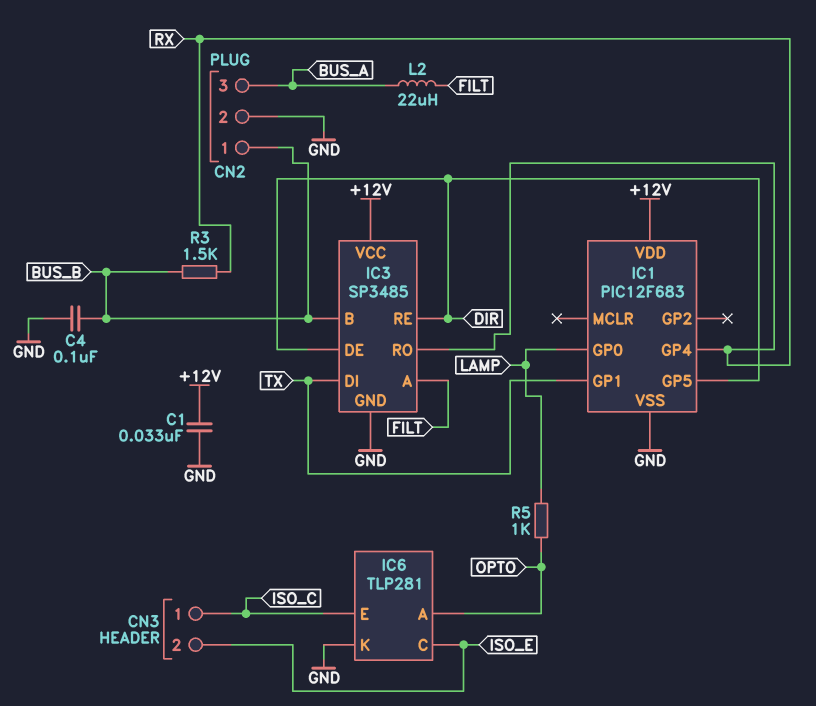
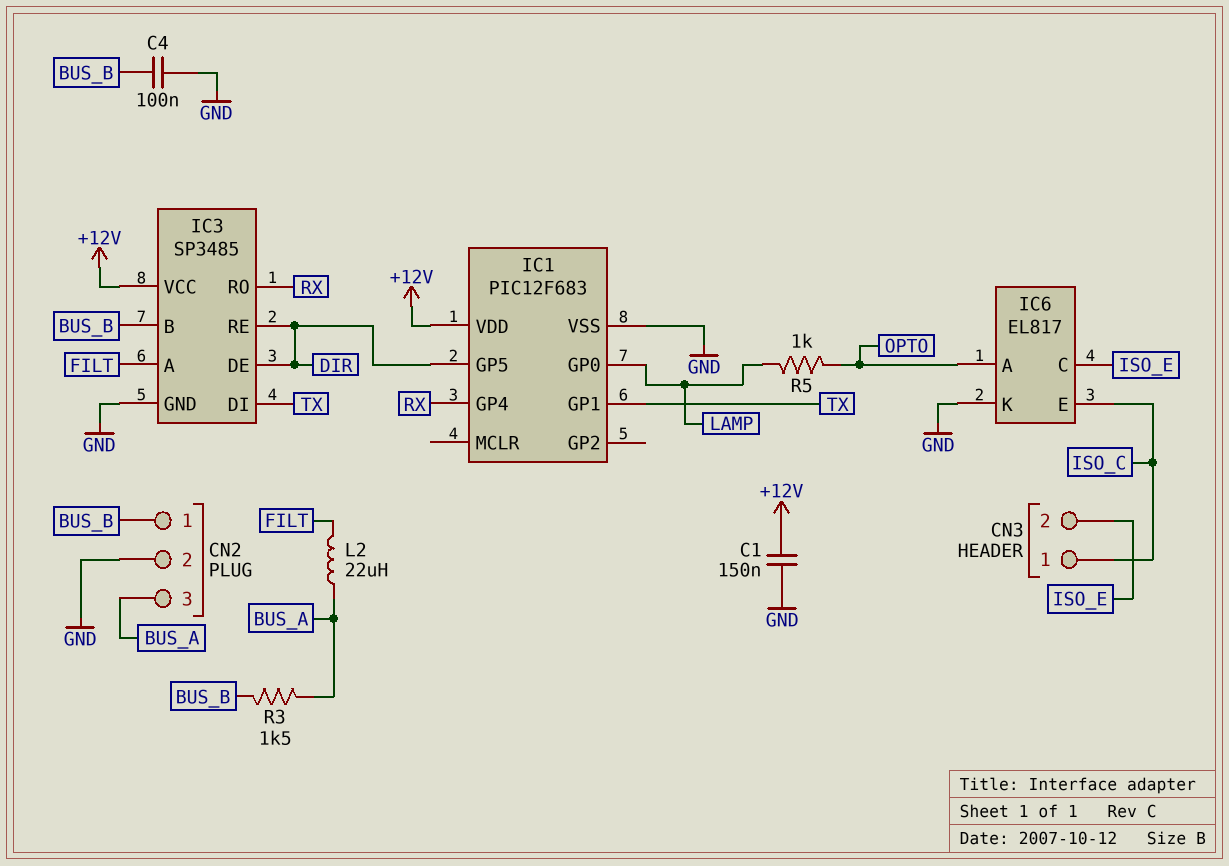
C1: 33nF (+12V, GND) -> 150nF (+12V, GND)
IC6: TLP281 -> EL817
R3: 1.5k (BUS_B, RX) -> 1.5k (BUS_A, BUS_B)

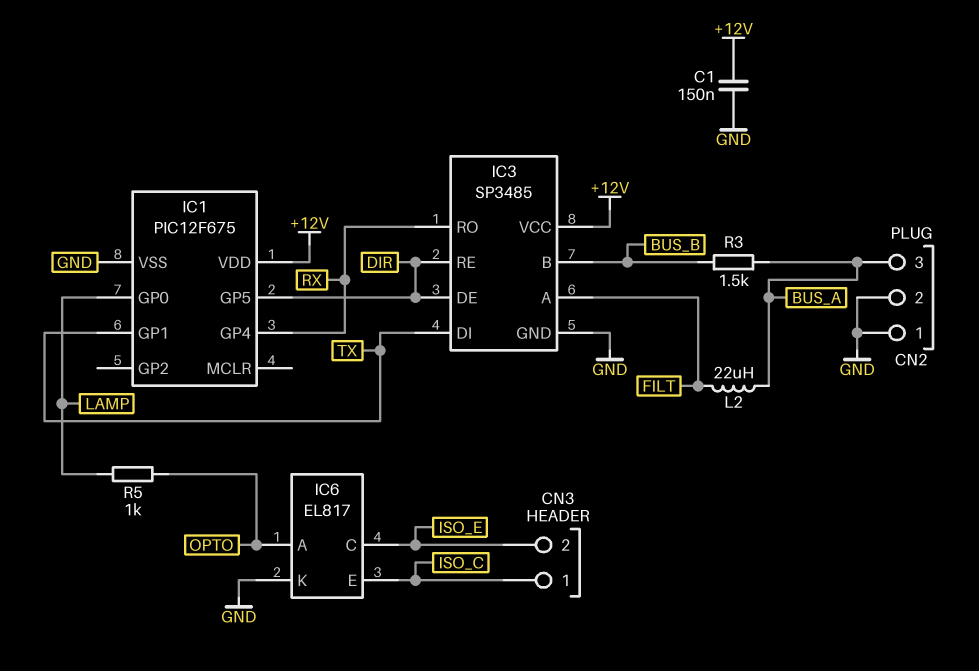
C4: 100nF (BUS_B, GND) -> none
CN2 pin 1: BUS_B -> GND
IC1: PIC12F683 -> PIC12F675

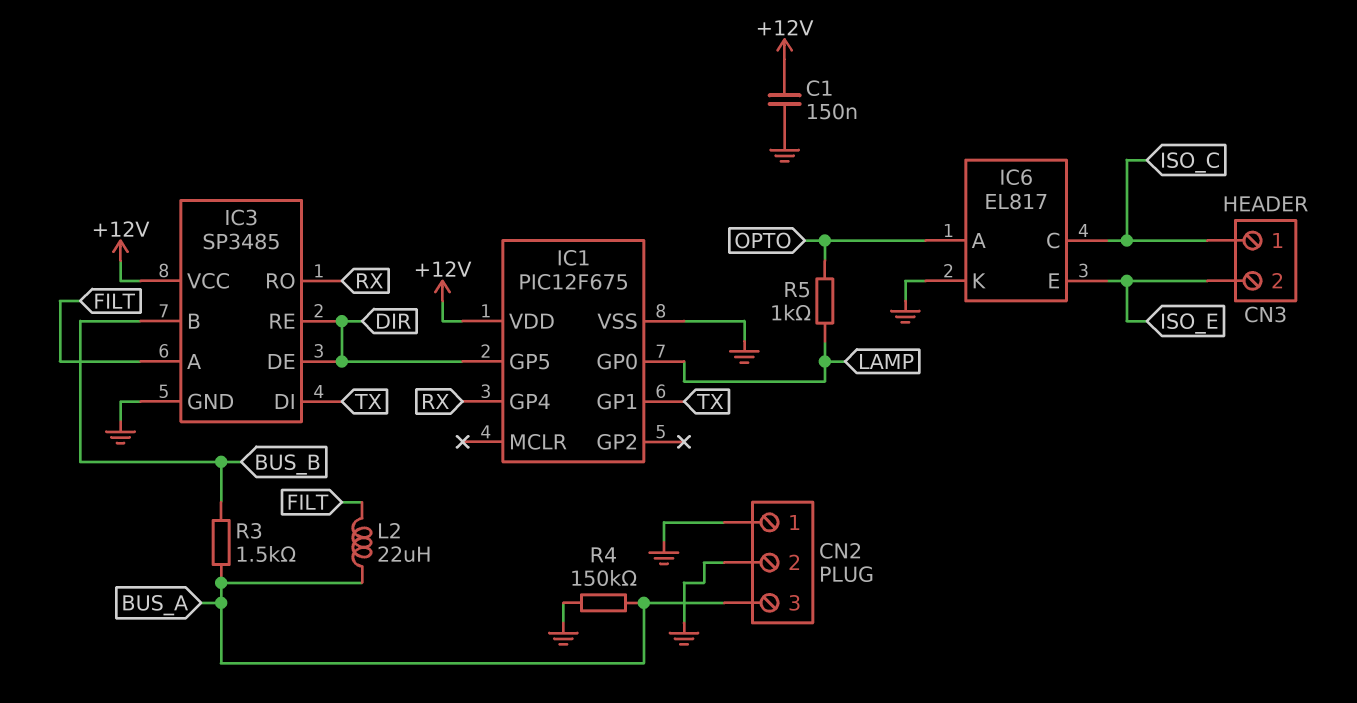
IC6 pin C: ISO_E -> ISO_C
IC6 pin E: ISO_C -> ISO_E
R4: none -> 150k (BUS_A, GND)

